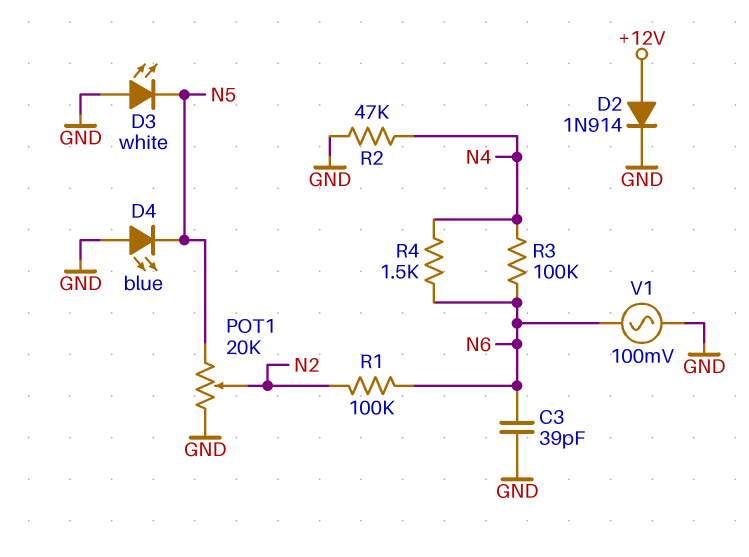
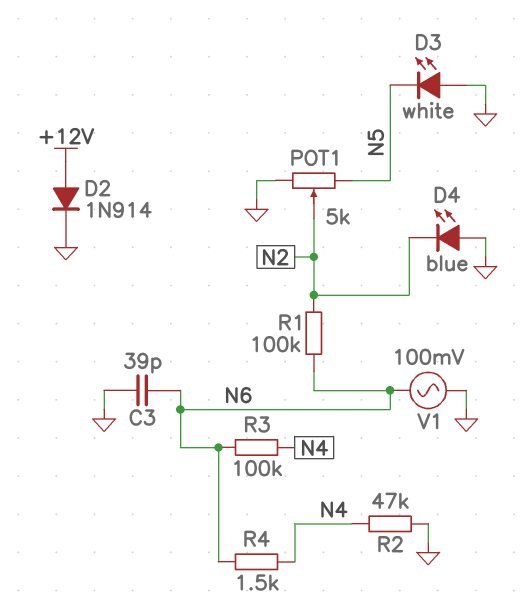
D4: LED blue (A GND, K N5) -> LED blue (A GND, K N2)
POT1: 20k (GND, N5, wiper N2) -> 5k (GND, N5, wiper N2)

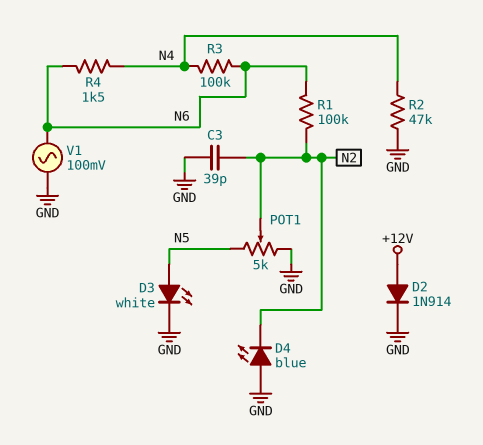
C3: 39pF (GND, N6) -> 39pF (GND, N2)
D3: LED white (A GND, K N5) -> LED white (A N5, K GND)

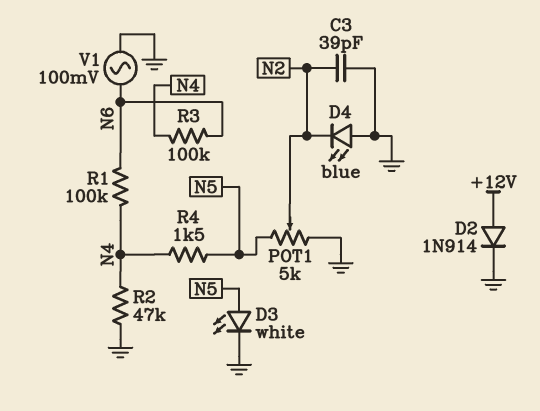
R1: 100k (N2, N6) -> 100k (N4, N6)
R4: 1.5k (N4, N6) -> 1.5k (N4, N5)

